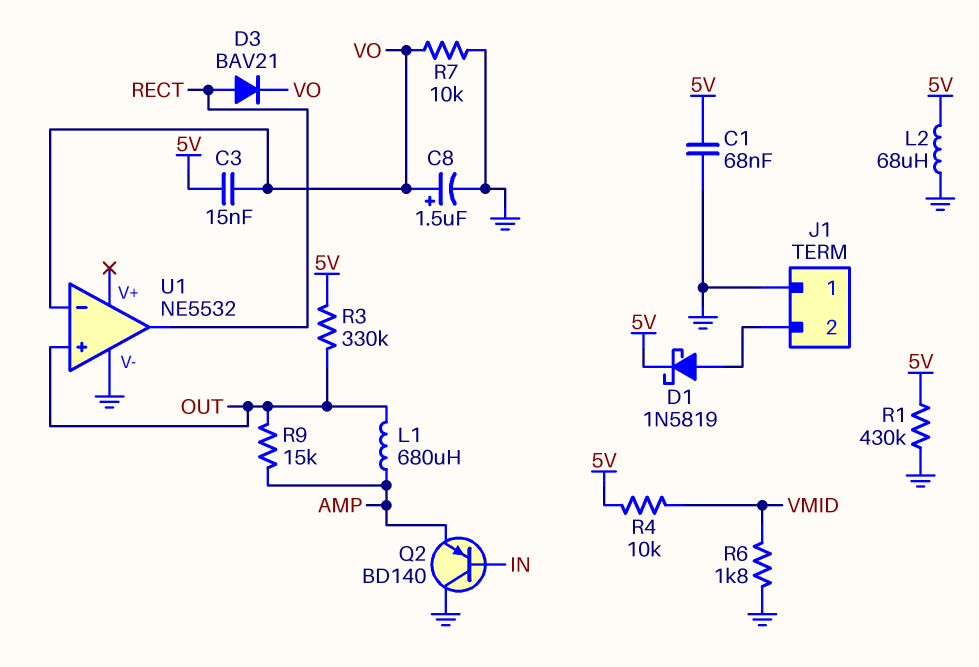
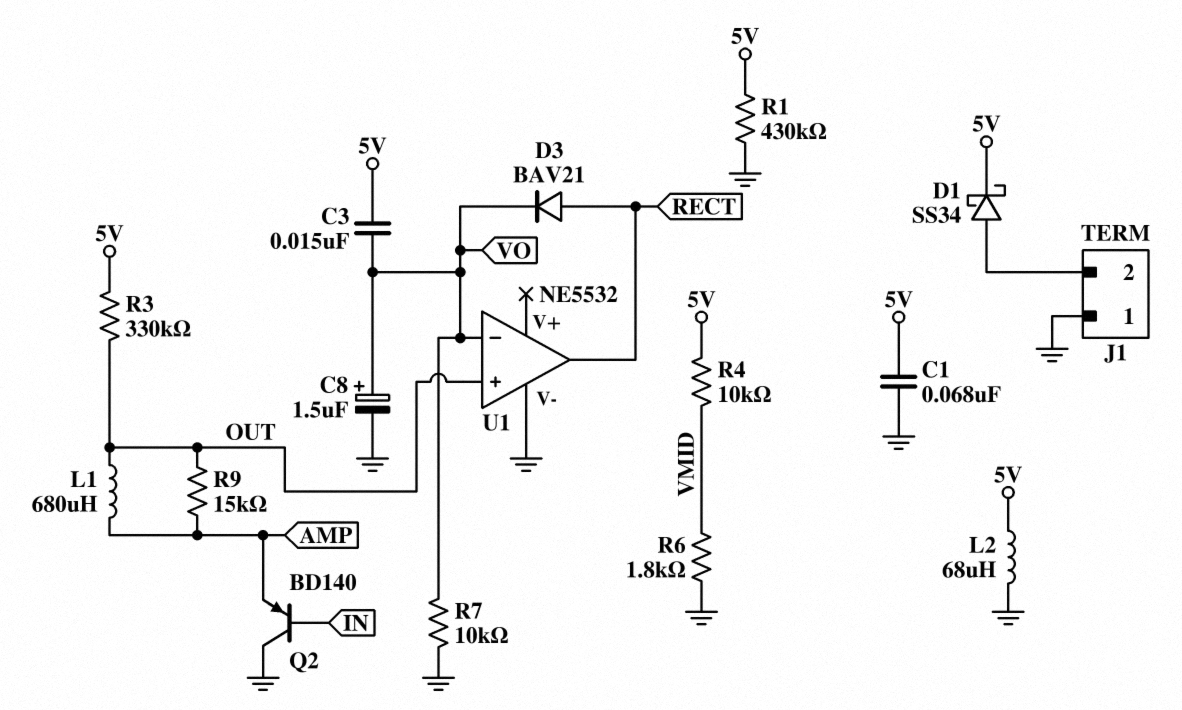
D1: schottky 1N5819 (A J1/2, K 5V) -> schottky SS34 (A J1/2, K 5V)

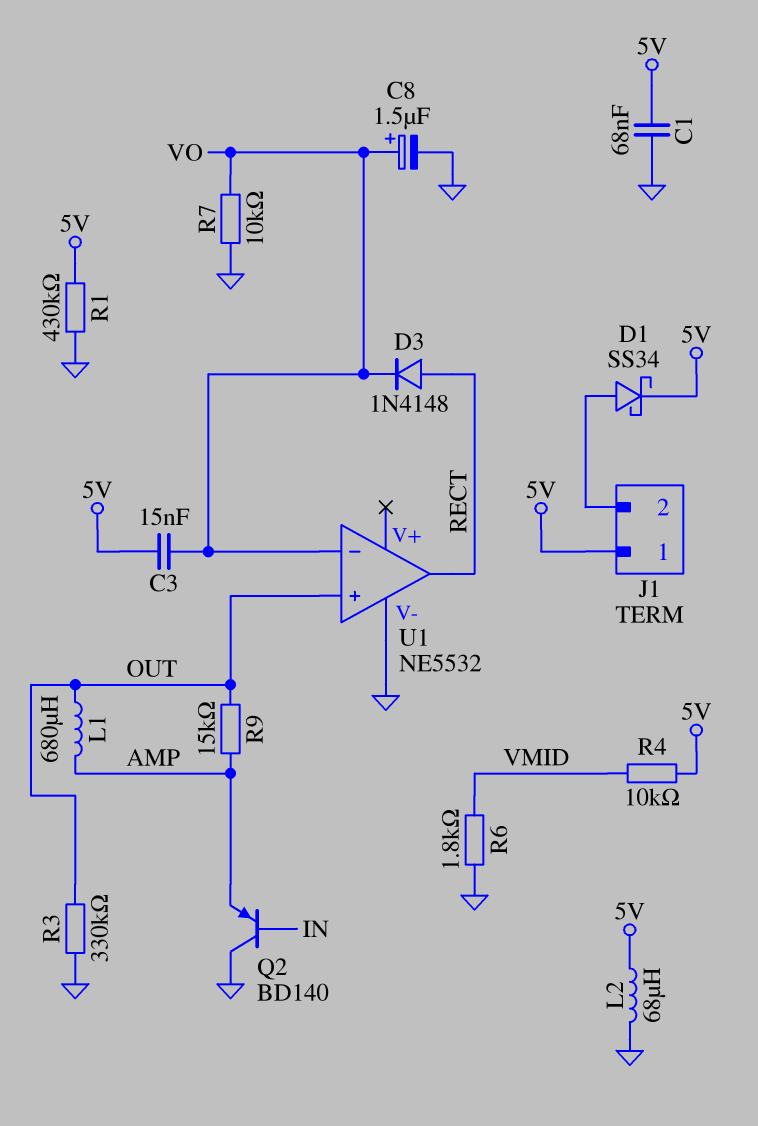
D3: diode BAV21 (A RECT, K VO) -> diode 1N4148 (A RECT, K VO)
J1 pin 1: GND -> 5V
R3: 330k (5V, OUT) -> 330k (GND, OUT)

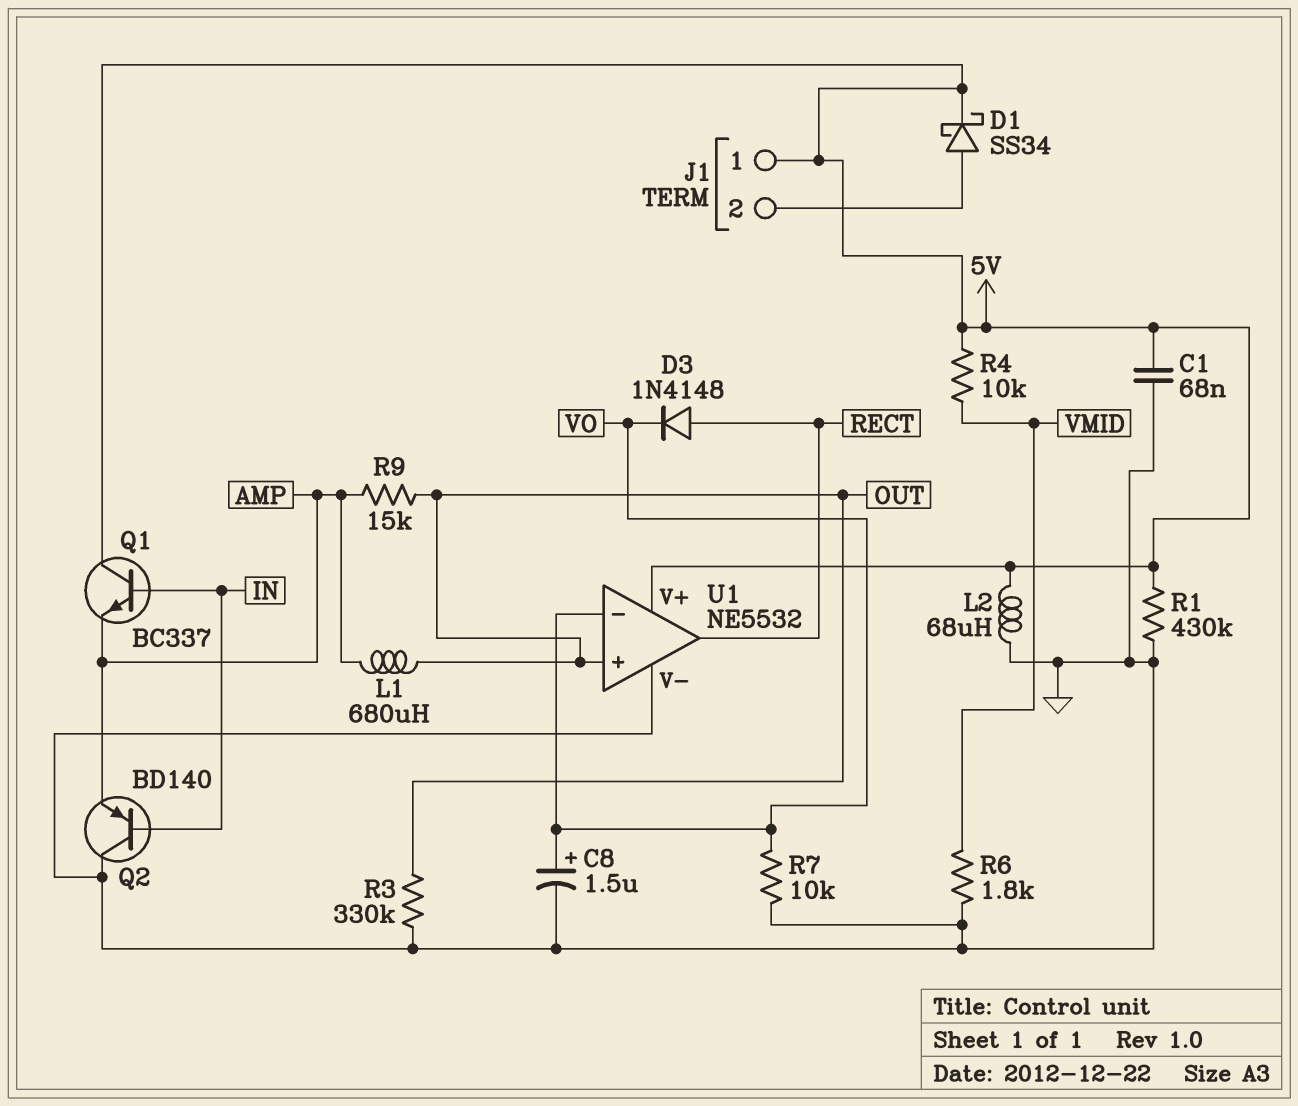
C3: 15nF (5V, VO) -> none
Q1: none -> NPN BC337 (B IN, C 5V, E AMP)
U1 pin V+: none -> 5V

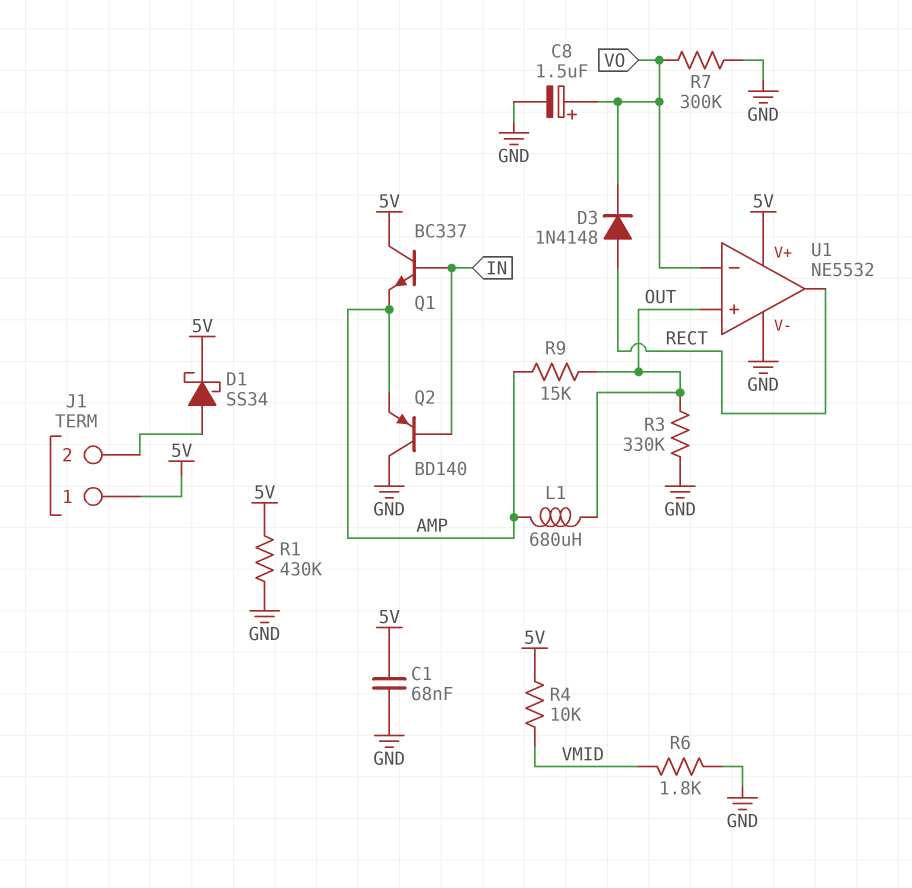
L2: 68uH (5V, GND) -> none
R7: 10k (GND, VO) -> 300k (GND, VO)

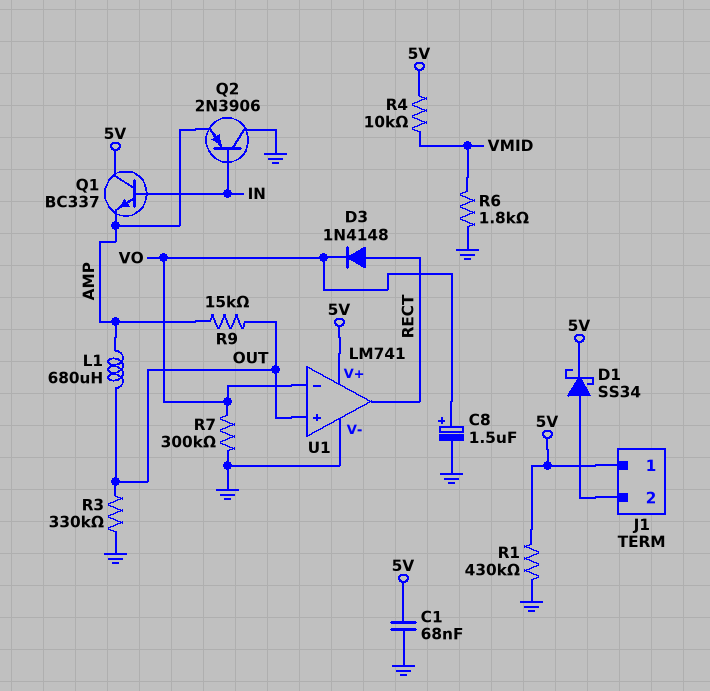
Q2: PNP BD140 (B IN, C GND, E AMP) -> PNP 2N3906 (B IN, C GND, E AMP)
U1: NE5532 -> LM741

